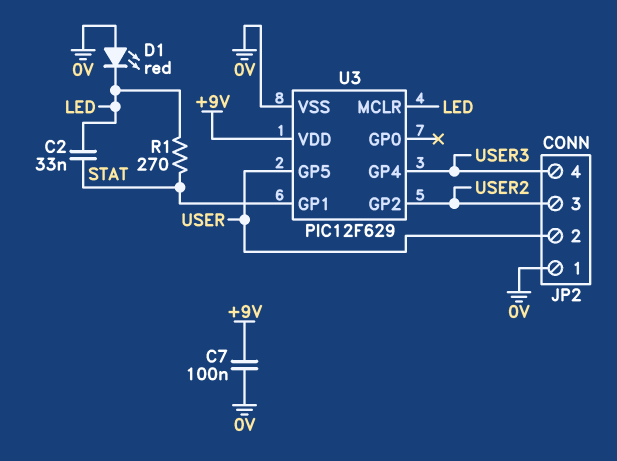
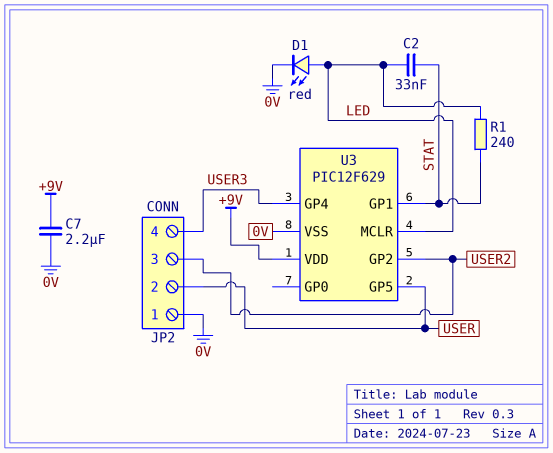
C7: 100nF (+9V, 0V) -> 2.2uF (+9V, 0V)
D1: LED red (A 0V, K LED) -> LED red (A LED, K 0V)
R1: 270 (LED, STAT) -> 240 (LED, STAT)

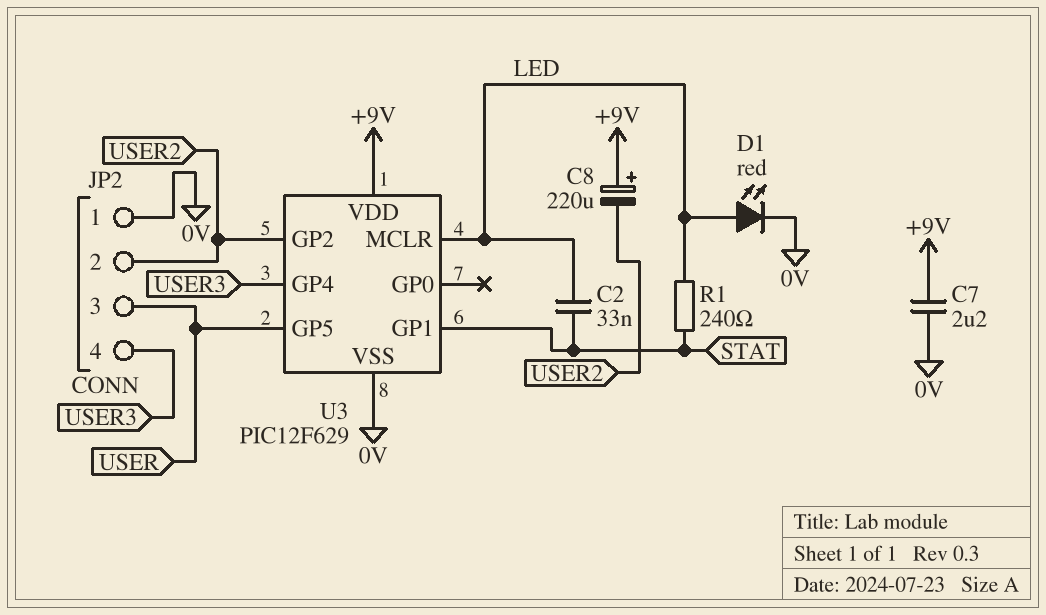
C8: none -> 220uF (plus +9V, minus USER2)
JP2 pin 2: USER -> USER2
JP2 pin 3: USER2 -> USER

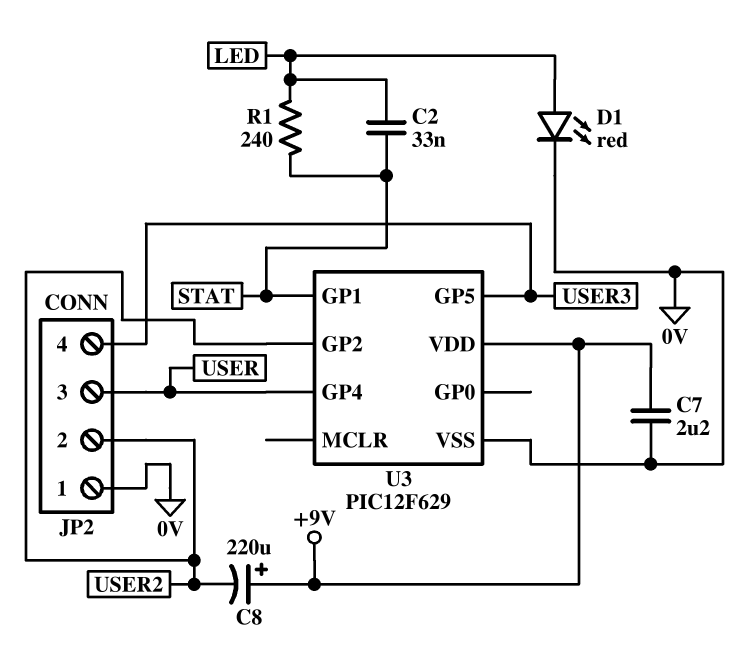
U3 pin GP4: USER3 -> USER
U3 pin GP5: USER -> USER3
U3 pin MCLR: LED -> none

